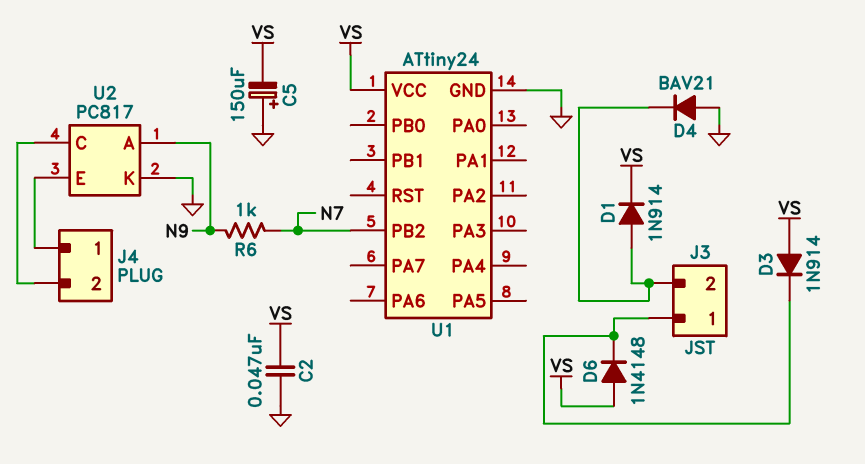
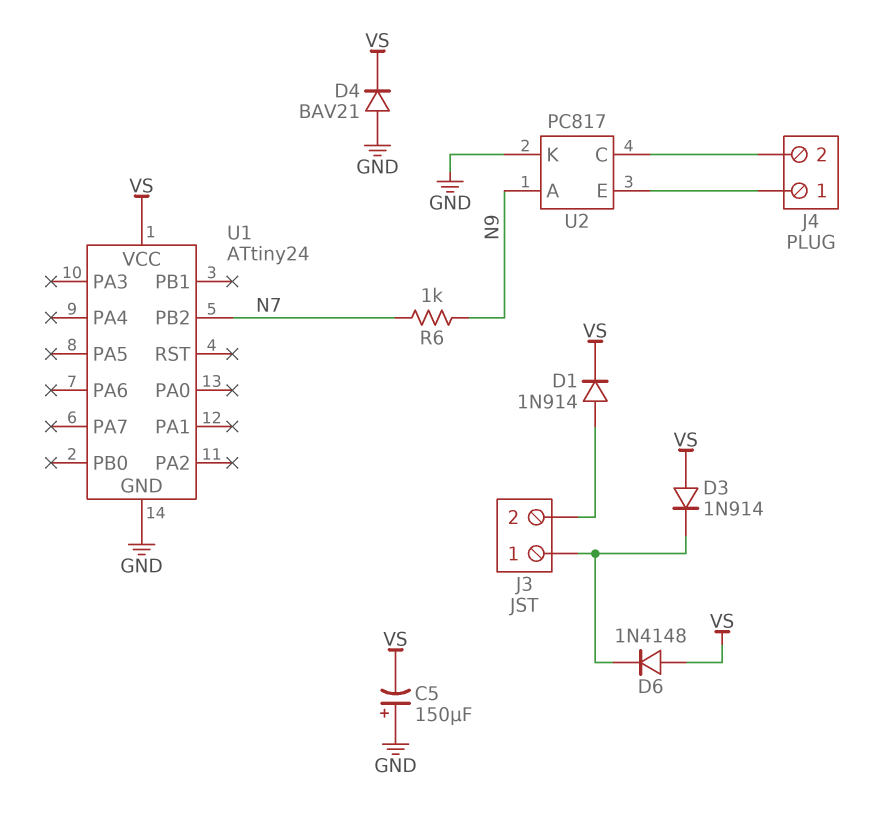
C2: 47nF (GND, VS) -> none
D4: diode BAV21 (A GND, K J3/2) -> diode BAV21 (A GND, K VS)

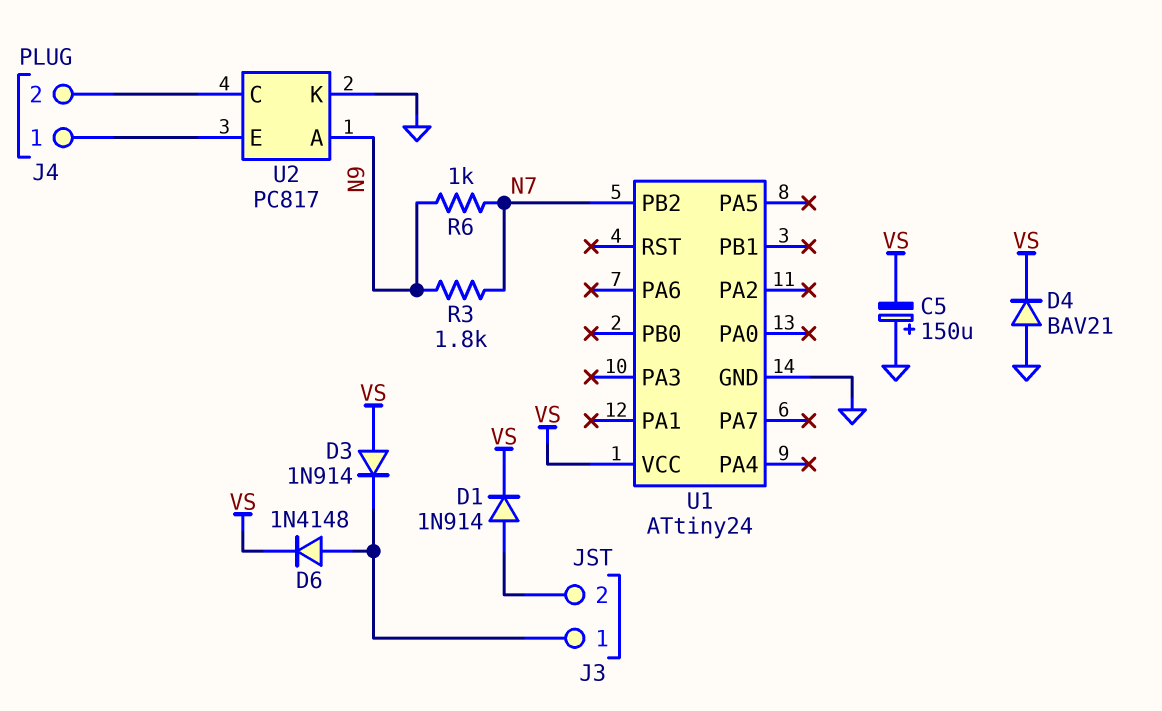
D6: diode 1N4148 (A VS, K J3/1) -> diode 1N4148 (A J3/1, K VS)
R3: none -> 1.8k (N7, N9)

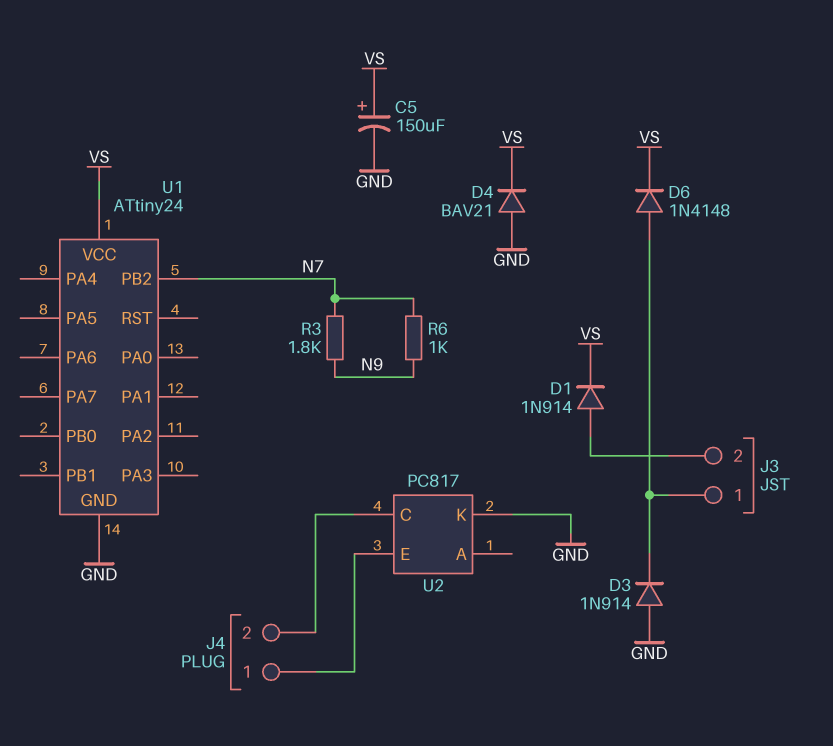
C5: 150uF (plus GND, minus VS) -> 150uF (plus VS, minus GND)
D3: diode 1N914 (A VS, K J3/1) -> diode 1N914 (A GND, K J3/1)
U2 pin A: N9 -> none

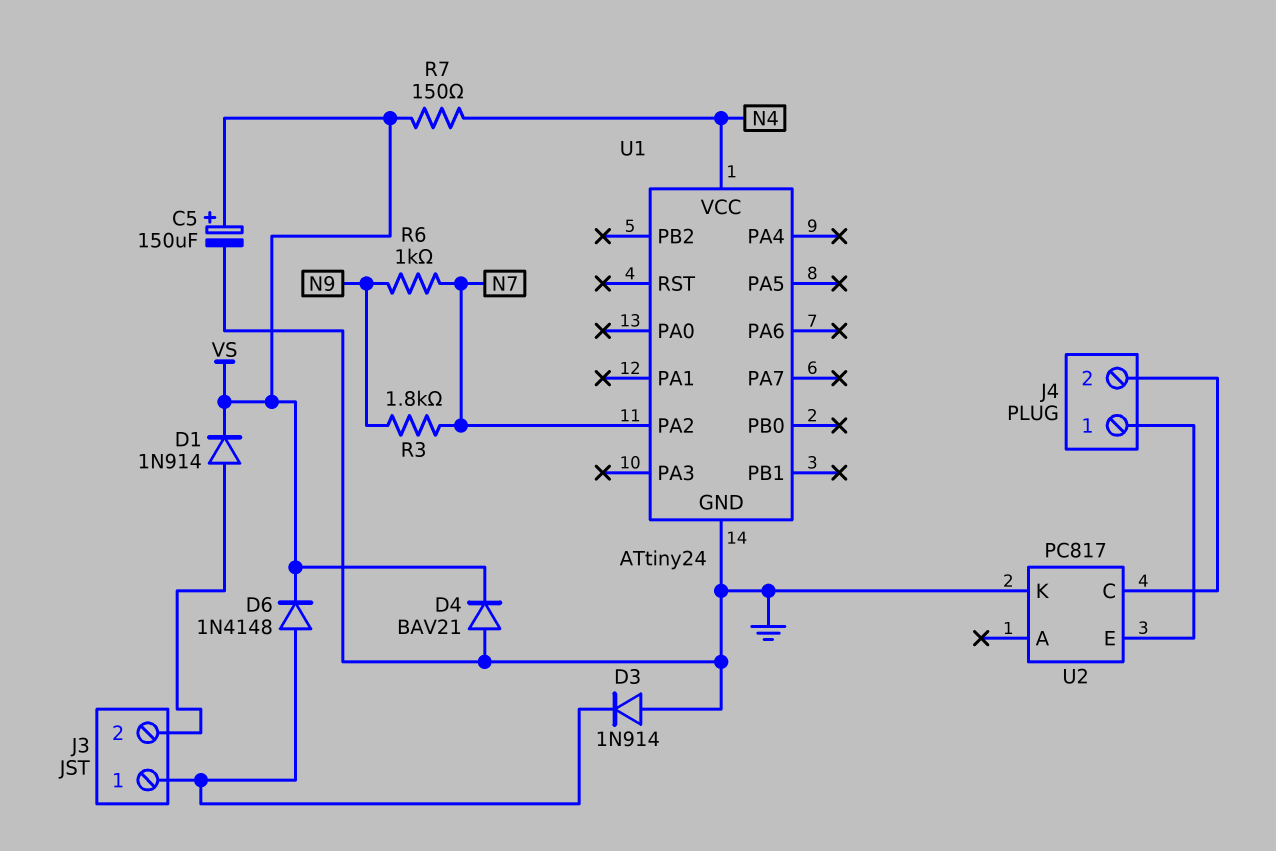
R7: none -> 150 (N4, VS)
U1 pin PA2: none -> N7
U1 pin PB2: N7 -> none
U1 pin VCC: VS -> N4

